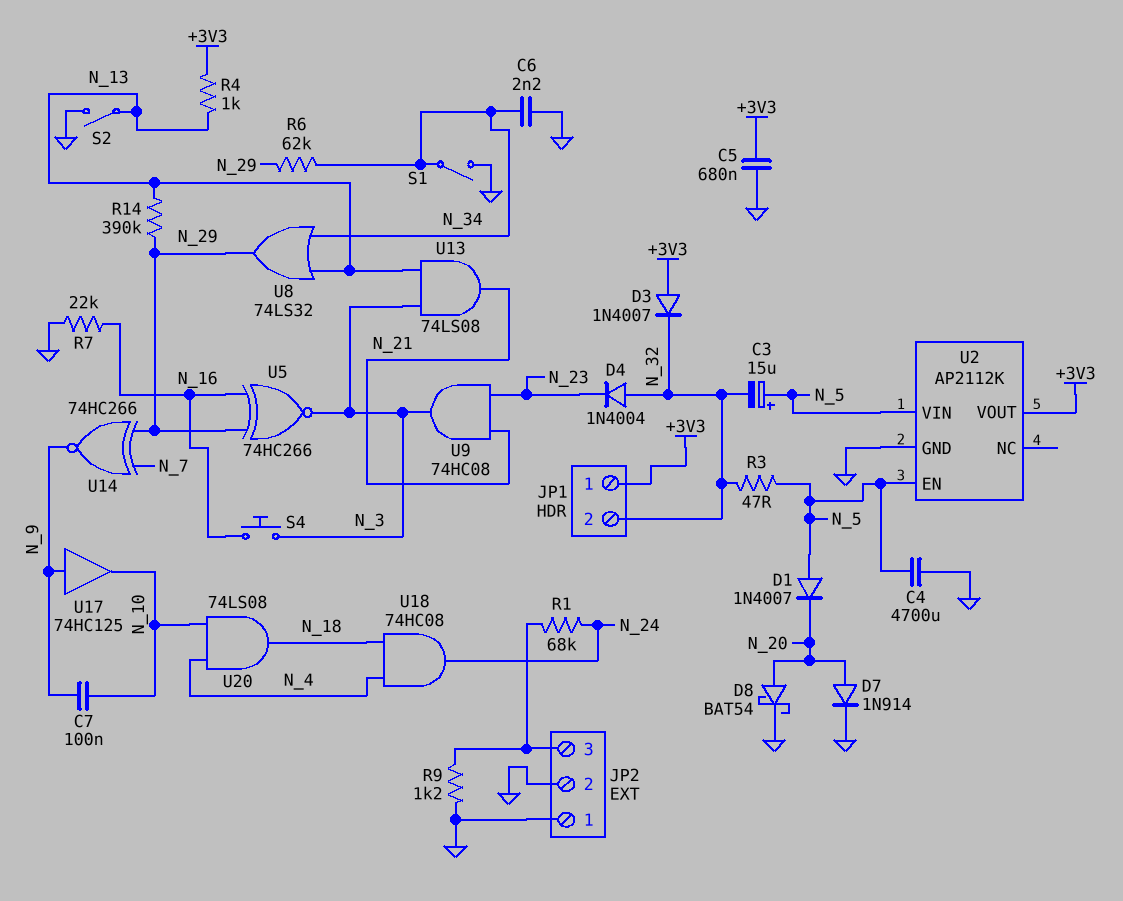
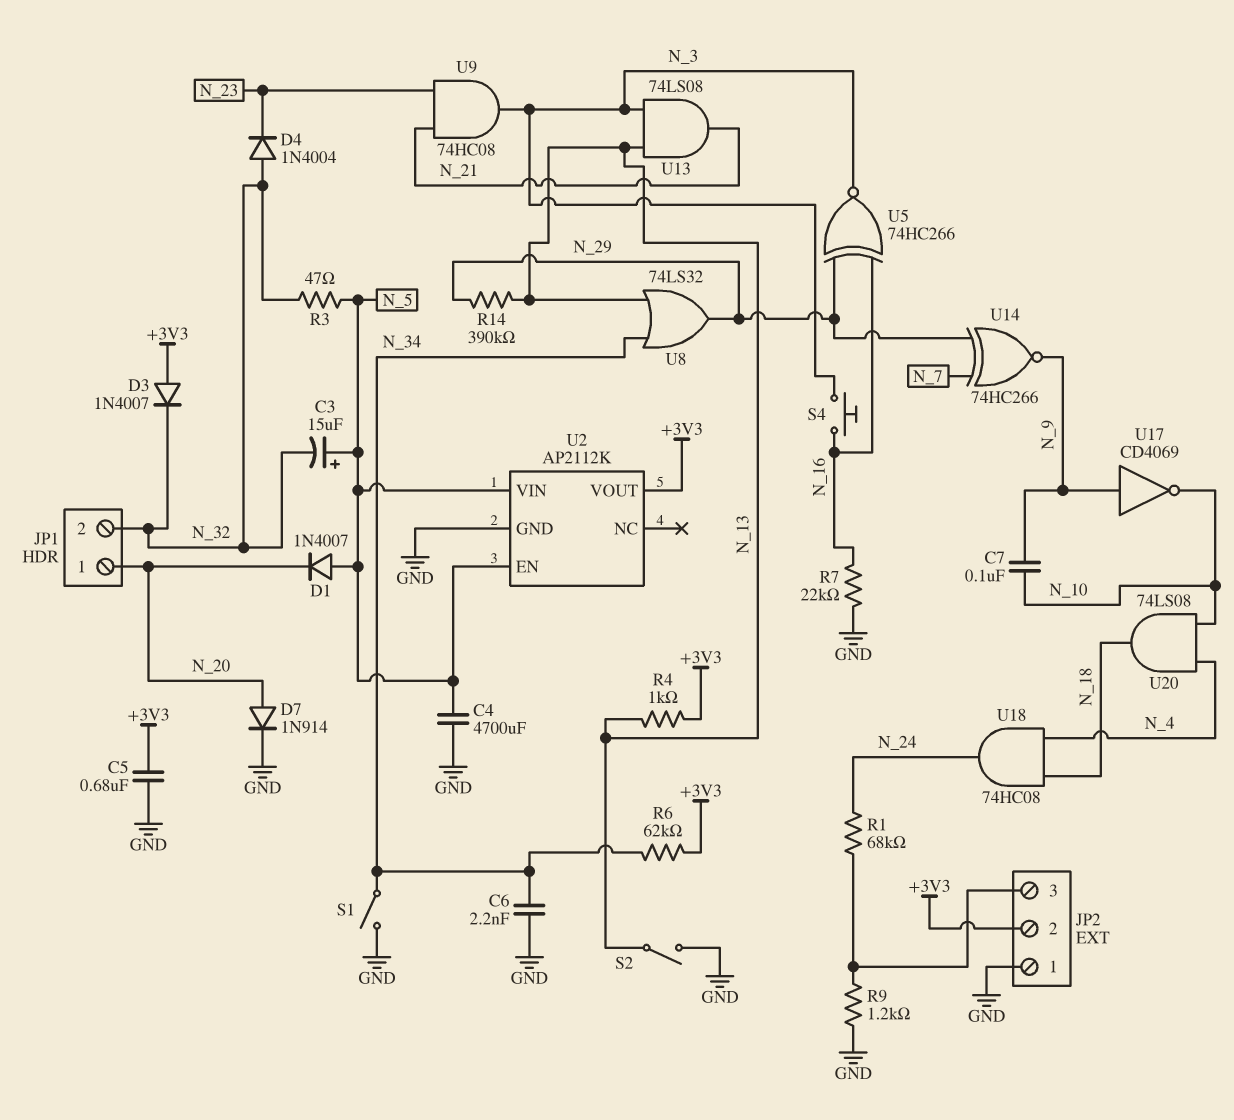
D8: schottky BAT54 (A N_20, K GND) -> none
JP1 pin 1: +3V3 -> N_20
JP2 pin 2: GND -> +3V3
R6: 62k (N_29, N_34) -> 62k (+3V3, N_34)
U17: buffer 74HC125 (in N_9, out N_10) -> NOT CD4069 (in N_9, out N_10)

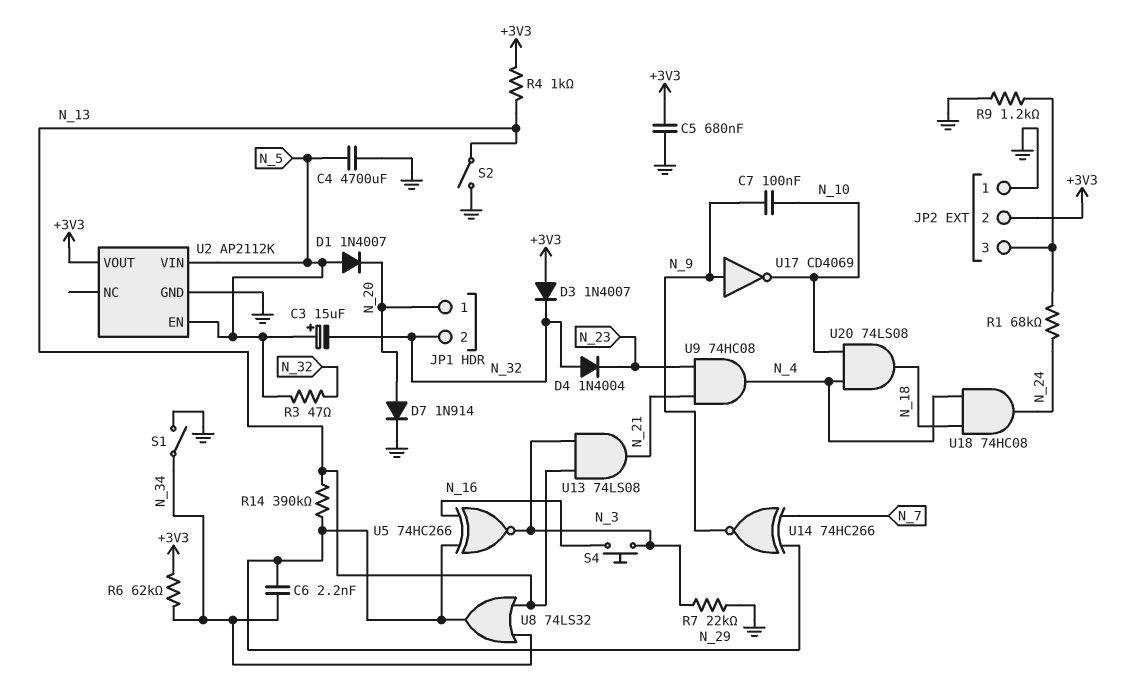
C6: 2.2nF (GND, N_34) -> 2.2nF (N_29, N_34)
R7: 22k (GND, N_16) -> 22k (GND, N_3)
U9: AND 74HC08 (in N_21, in N_23, out N_3) -> AND 74HC08 (in N_21, in N_23, out N_4)

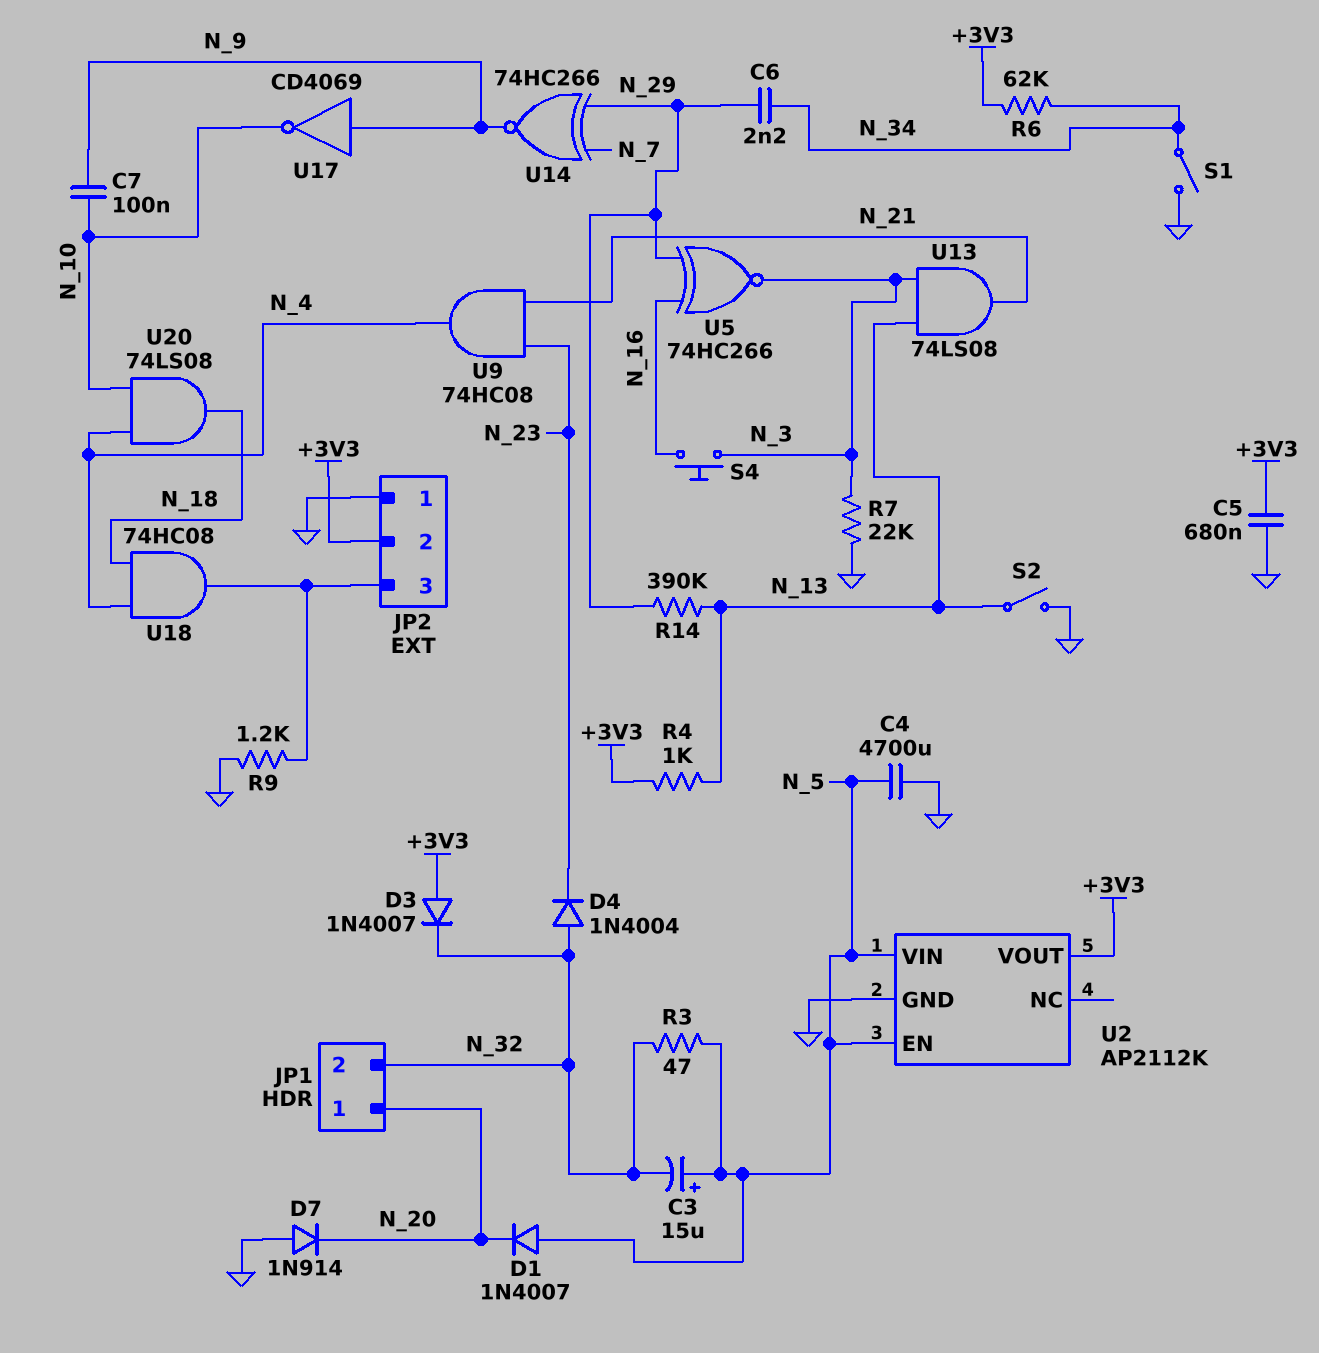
D7: diode 1N914 (A N_20, K GND) -> diode 1N914 (A GND, K N_20)
R1: 68k (JP2/3, N_24) -> none
U8: OR 74LS32 (in N_13, in N_34, out N_29) -> none
U18: AND 74HC08 (in N_4, in N_18, out N_24) -> AND 74HC08 (in N_4, in N_18, out JP2/3)

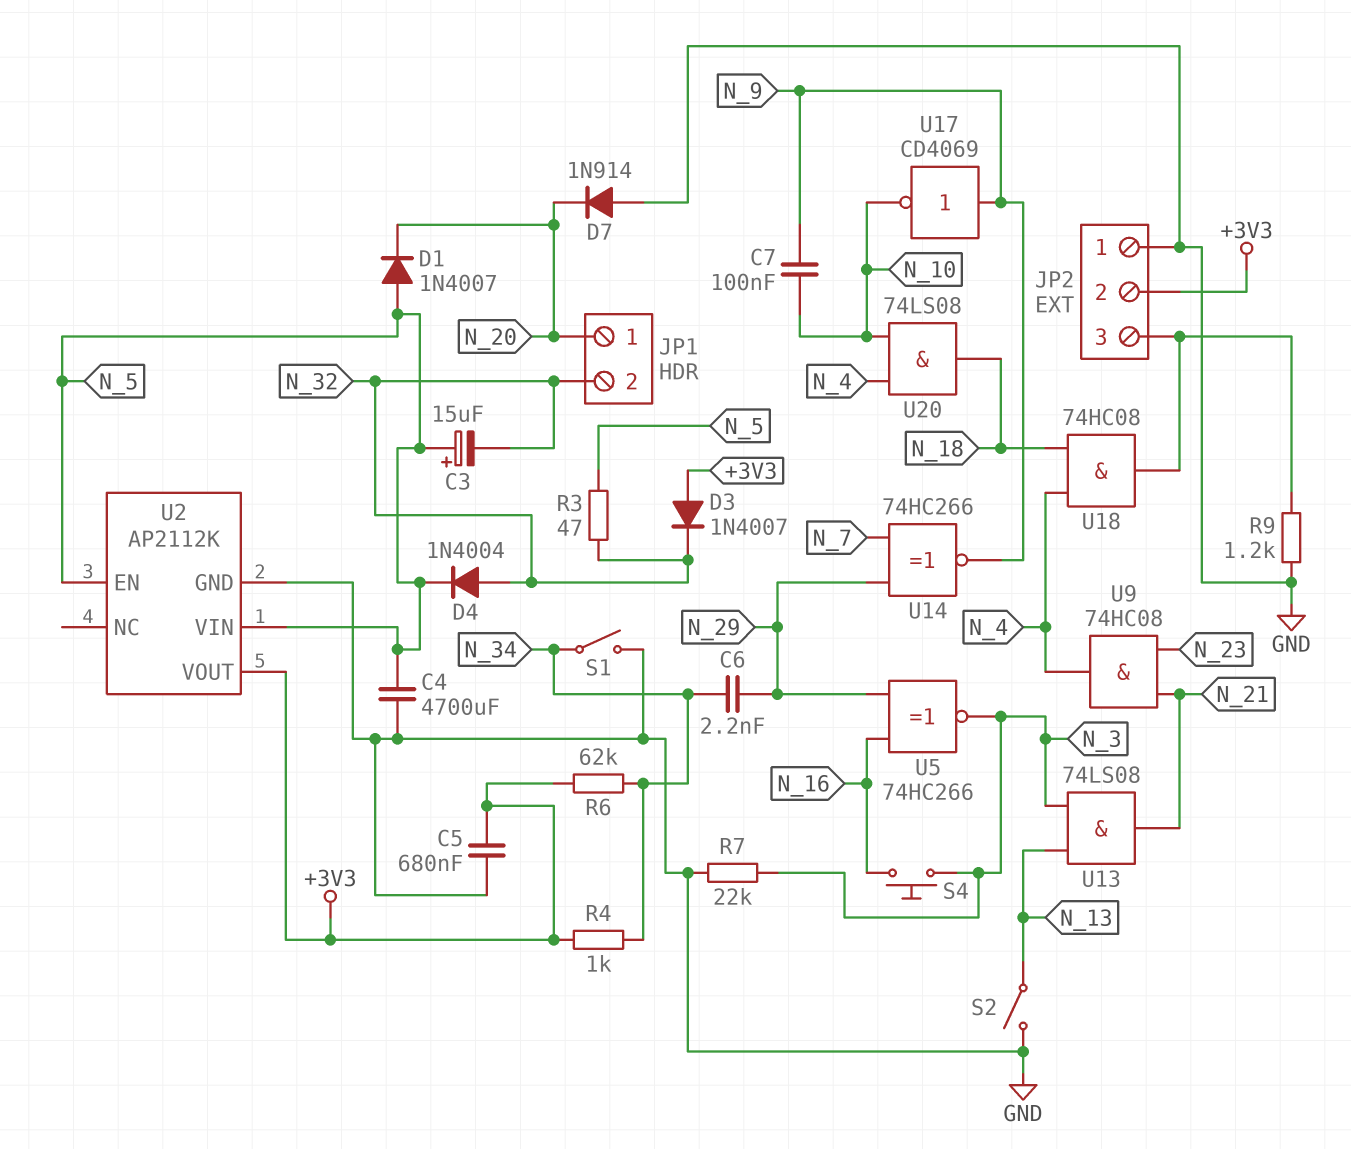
D4: diode 1N4004 (A N_32, K N_23) -> diode 1N4004 (A N_32, K N_5)
R4: 1k (+3V3, N_13) -> 1k (+3V3, N_34)
R14: 390k (N_13, N_29) -> none

